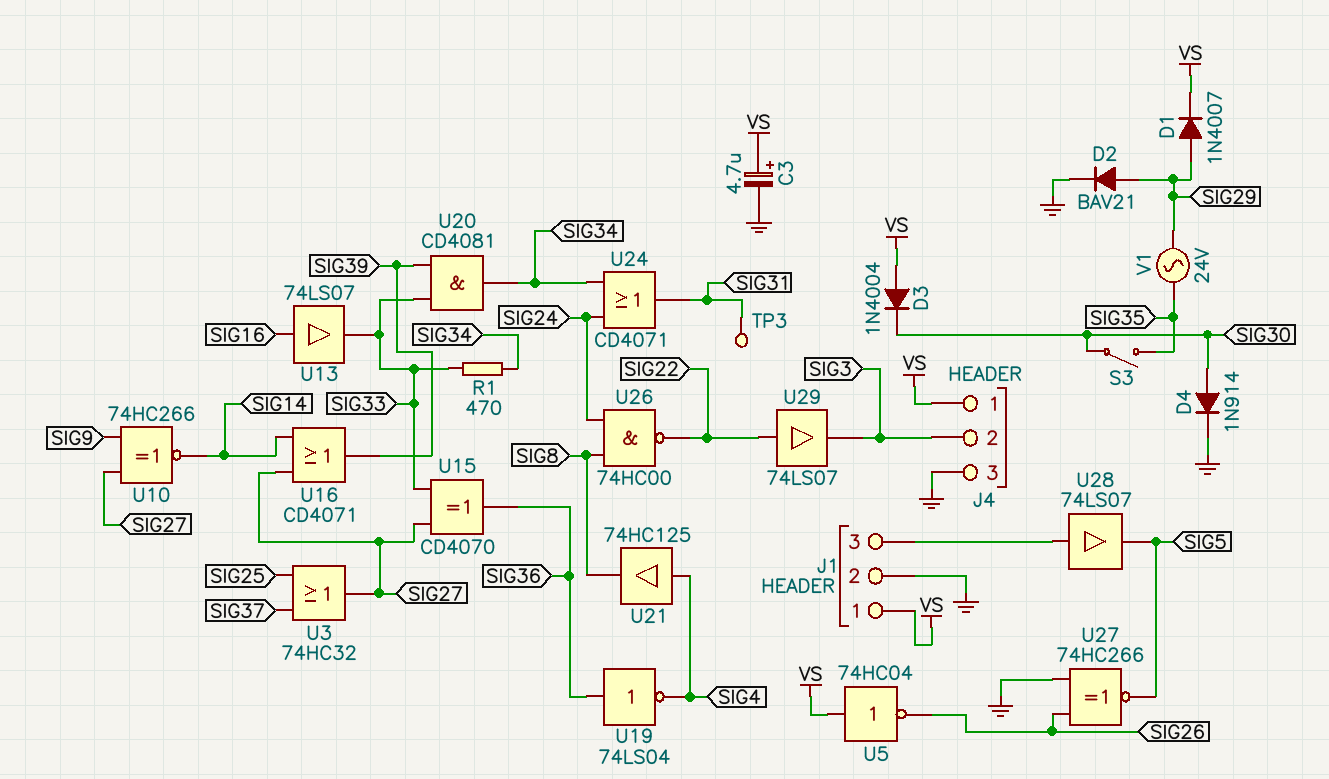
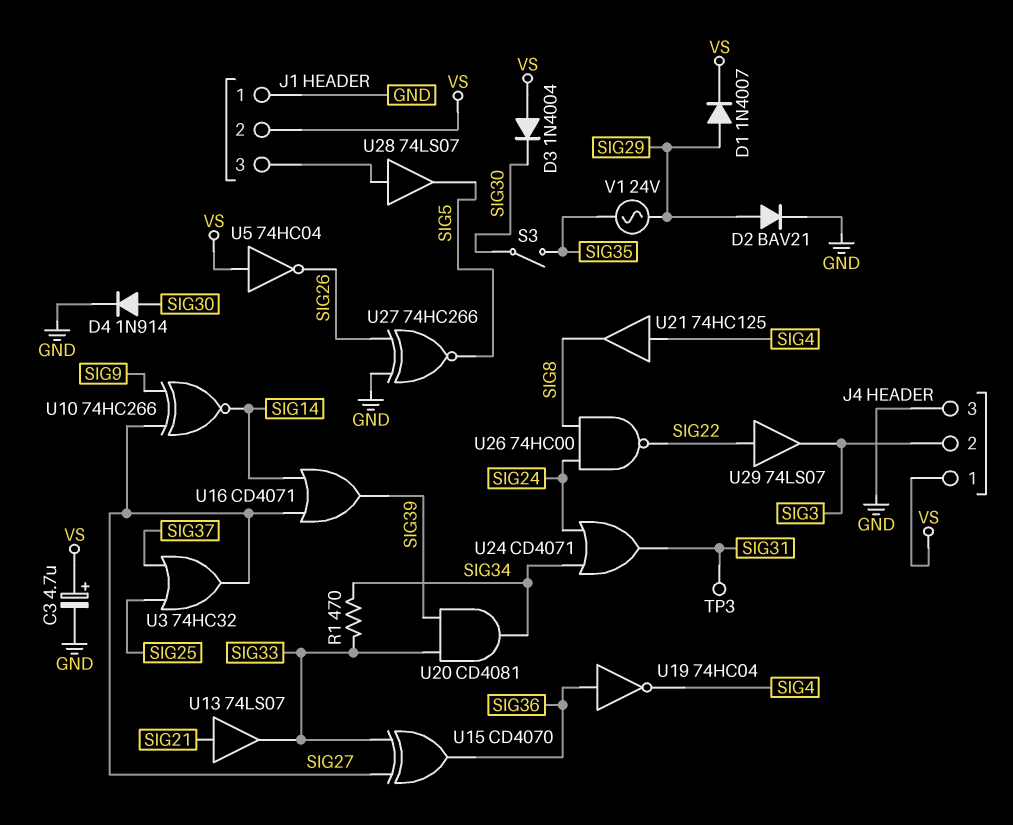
J1 pin 1: VS -> GND
J1 pin 2: GND -> VS
U13: buffer 74LS07 (in SIG16, out SIG33) -> buffer 74LS07 (in SIG21, out SIG33)
U19: NOT 74LS04 (in SIG36, out SIG4) -> NOT 74HC04 (in SIG36, out SIG4)

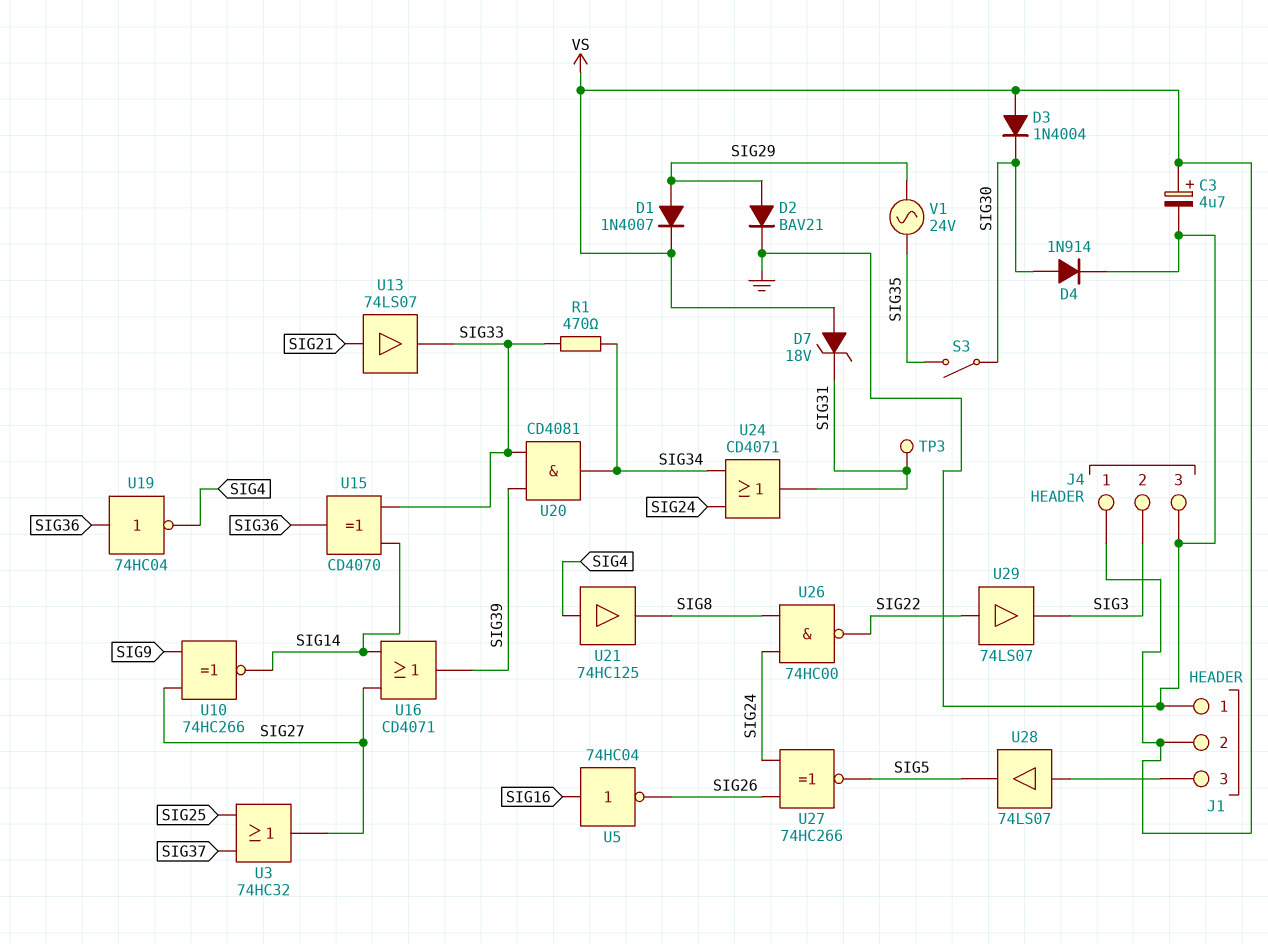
D7: none -> zener 18V (A VS, K SIG31)
U5: NOT 74HC04 (in VS, out SIG26) -> NOT 74HC04 (in SIG16, out SIG26)
U15: XOR CD4070 (in SIG27, in SIG33, out SIG36) -> XOR CD4070 (in SIG14, in SIG33, out SIG36)
U27: XNOR 74HC266 (in GND, in SIG26, out SIG5) -> XNOR 74HC266 (in SIG24, in SIG26, out SIG5)

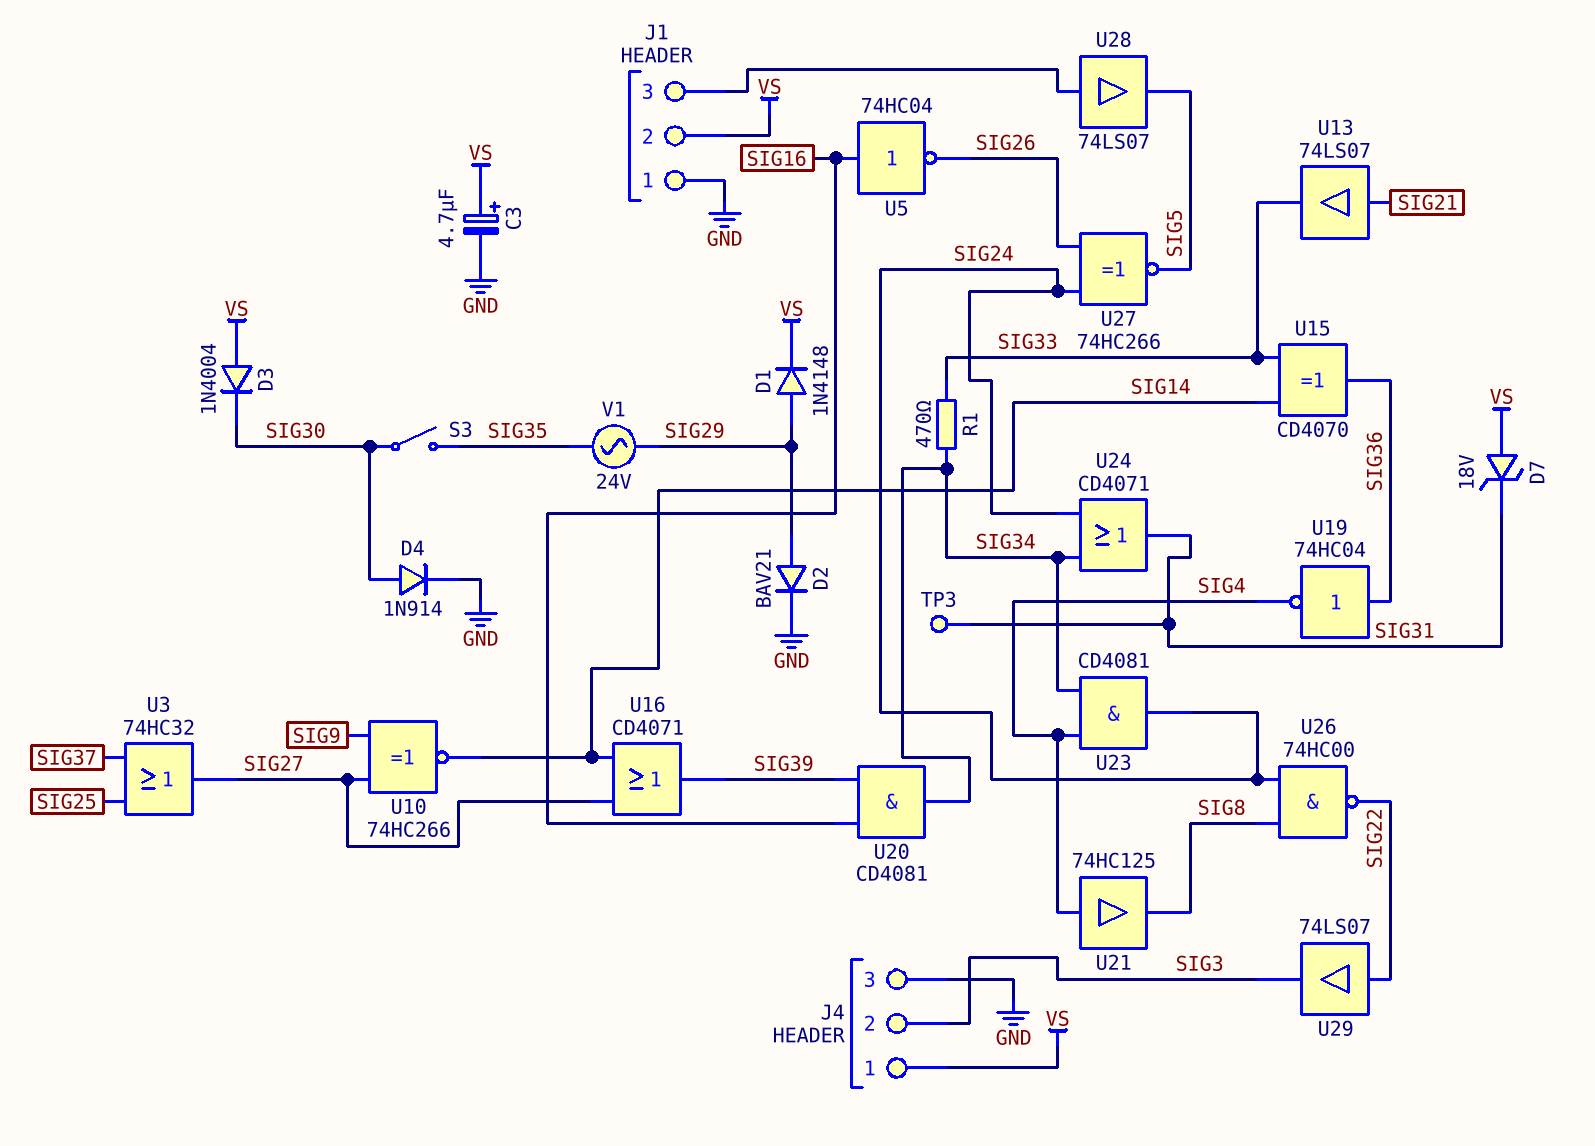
D1: diode 1N4007 (A SIG29, K VS) -> diode 1N4148 (A SIG29, K VS)
U20: AND CD4081 (in SIG33, in SIG39, out SIG34) -> AND CD4081 (in SIG16, in SIG39, out SIG34)
U23: none -> AND CD4081 (in SIG4, in SIG34, out SIG24)

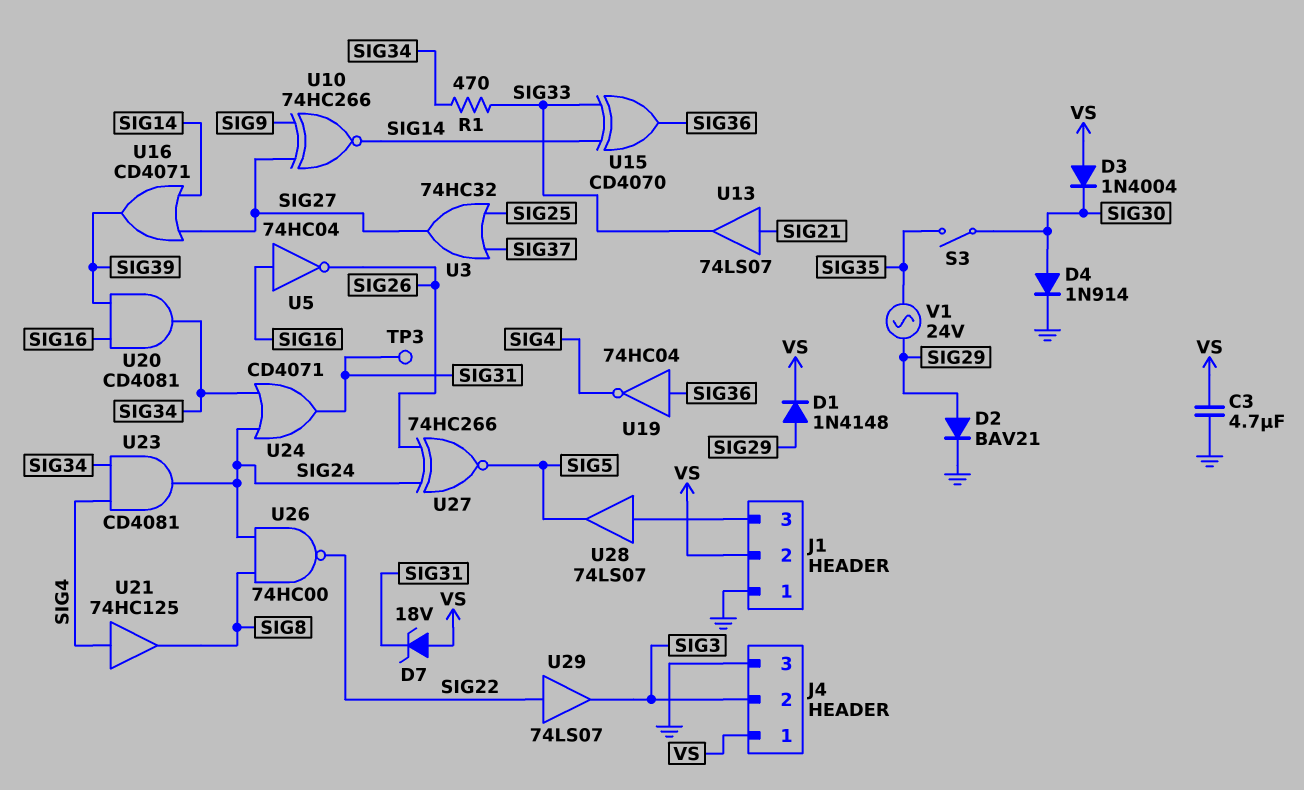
C3: 4.7uF (plus VS, minus GND) -> 4.7uF (GND, VS)

